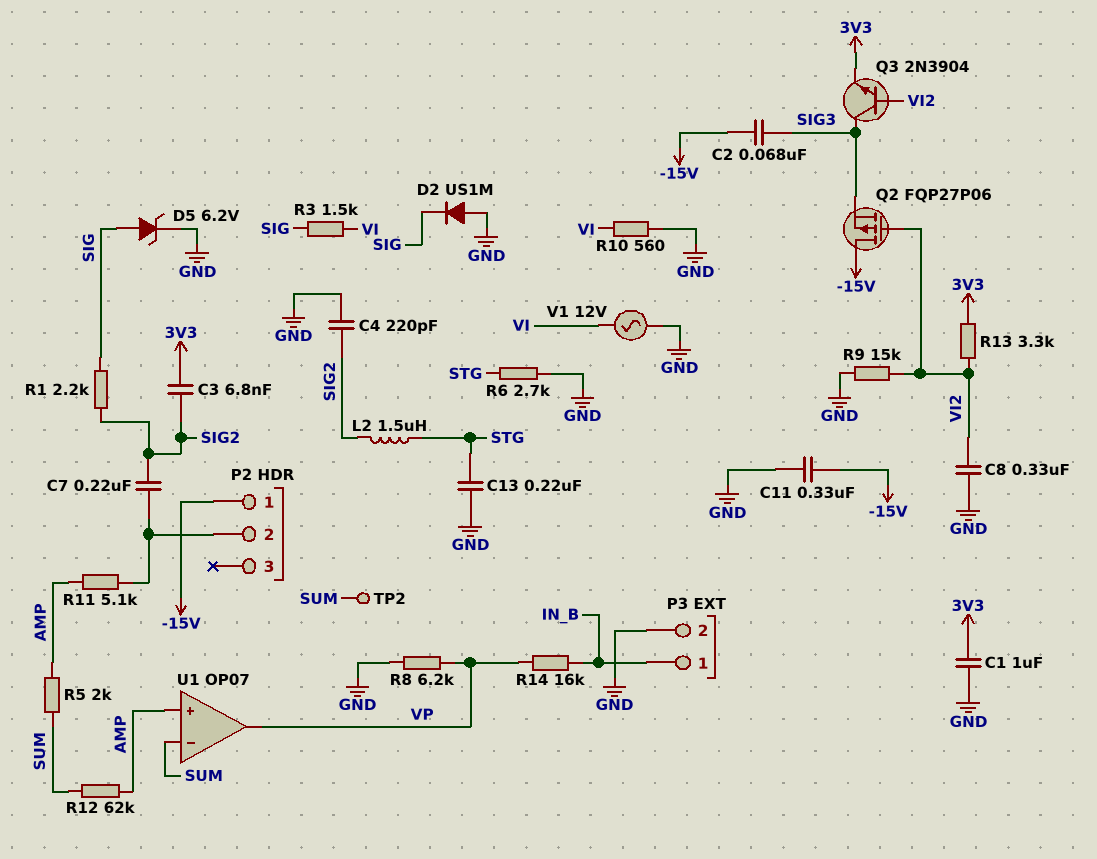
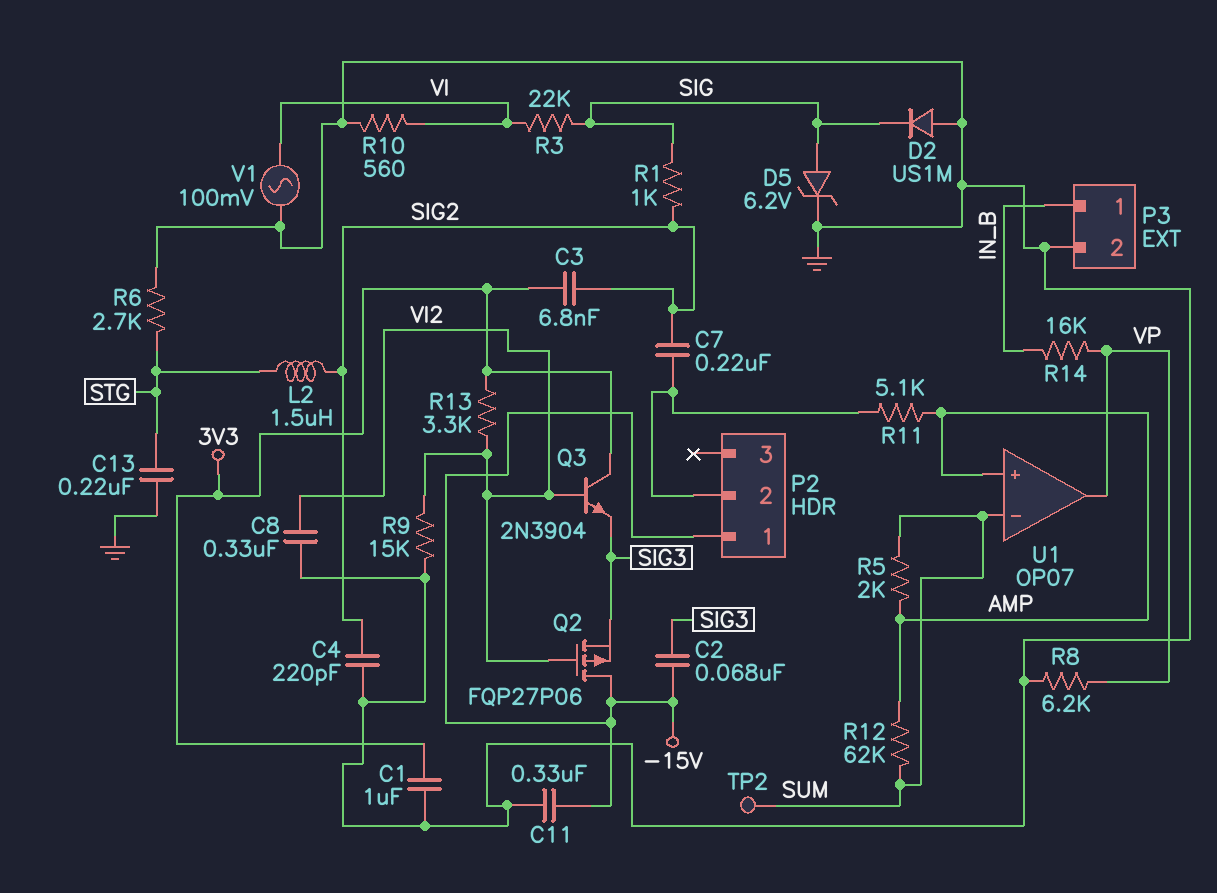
Q3: NPN 2N3904 (B VI2, C SIG3, E 3V3) -> NPN 2N3904 (B VI2, C 3V3, E SIG3)
R1: 2.2k (SIG, SIG2) -> 1k (SIG, SIG2)
R3: 1.5k (SIG, VI) -> 22k (SIG, VI)
V1: AC 12V (GND, VI) -> AC 100mV (GND, VI)

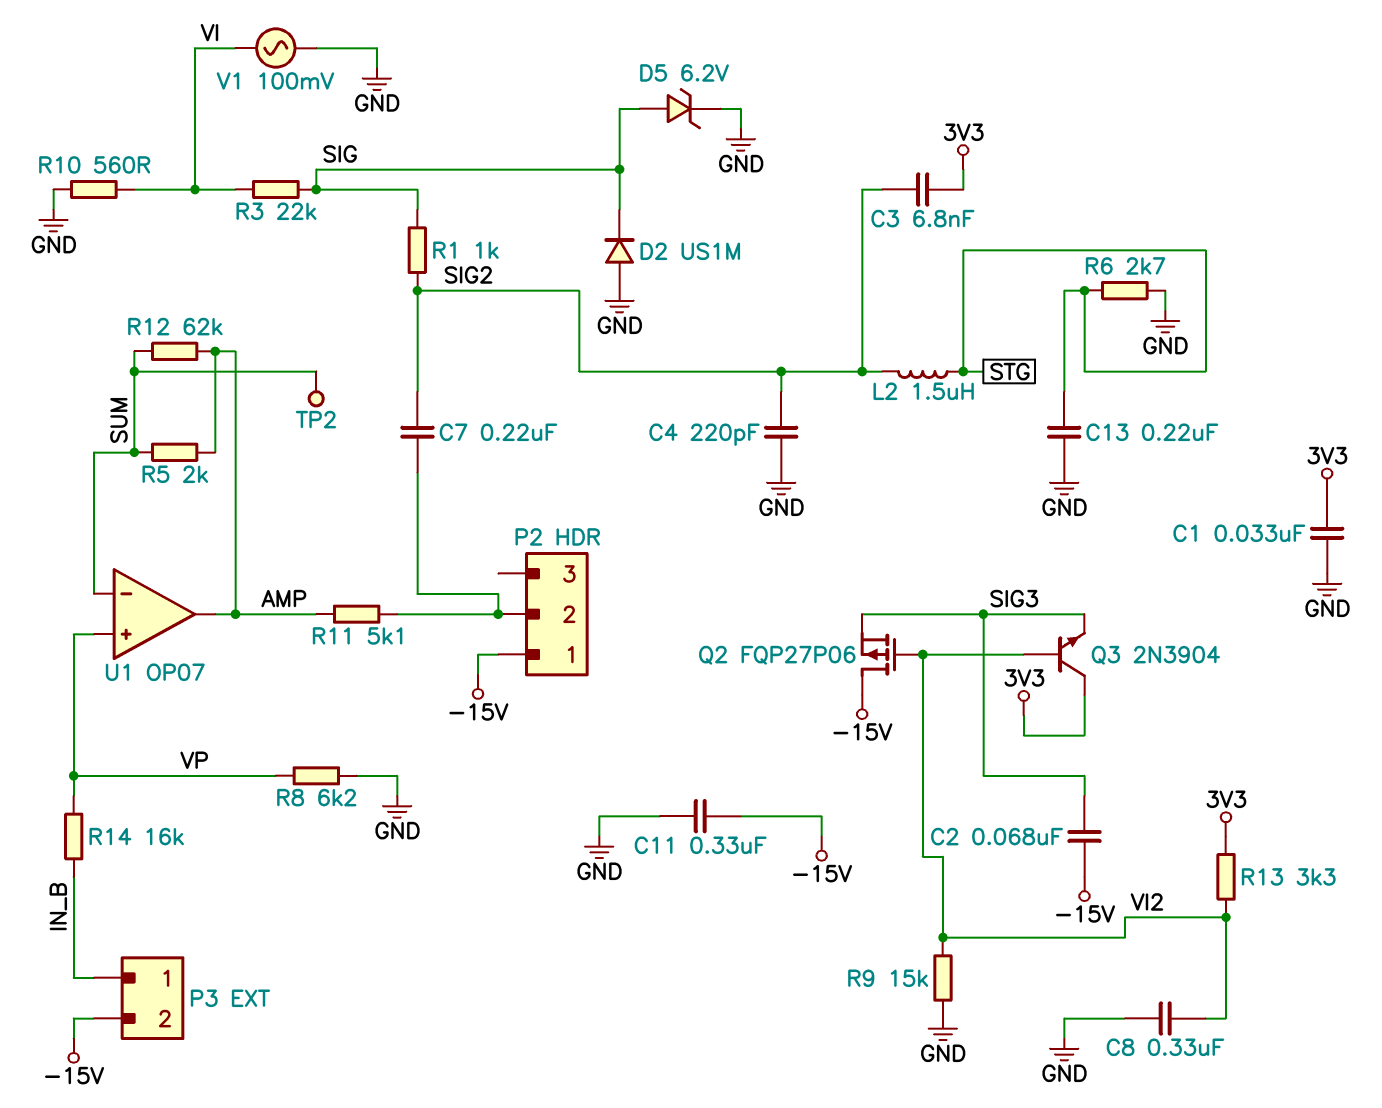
C1: 1uF (3V3, GND) -> 33nF (3V3, GND)
P3 pin 2: GND -> -15V
U1 pin in+: AMP -> VP
U1 pin out: VP -> AMP

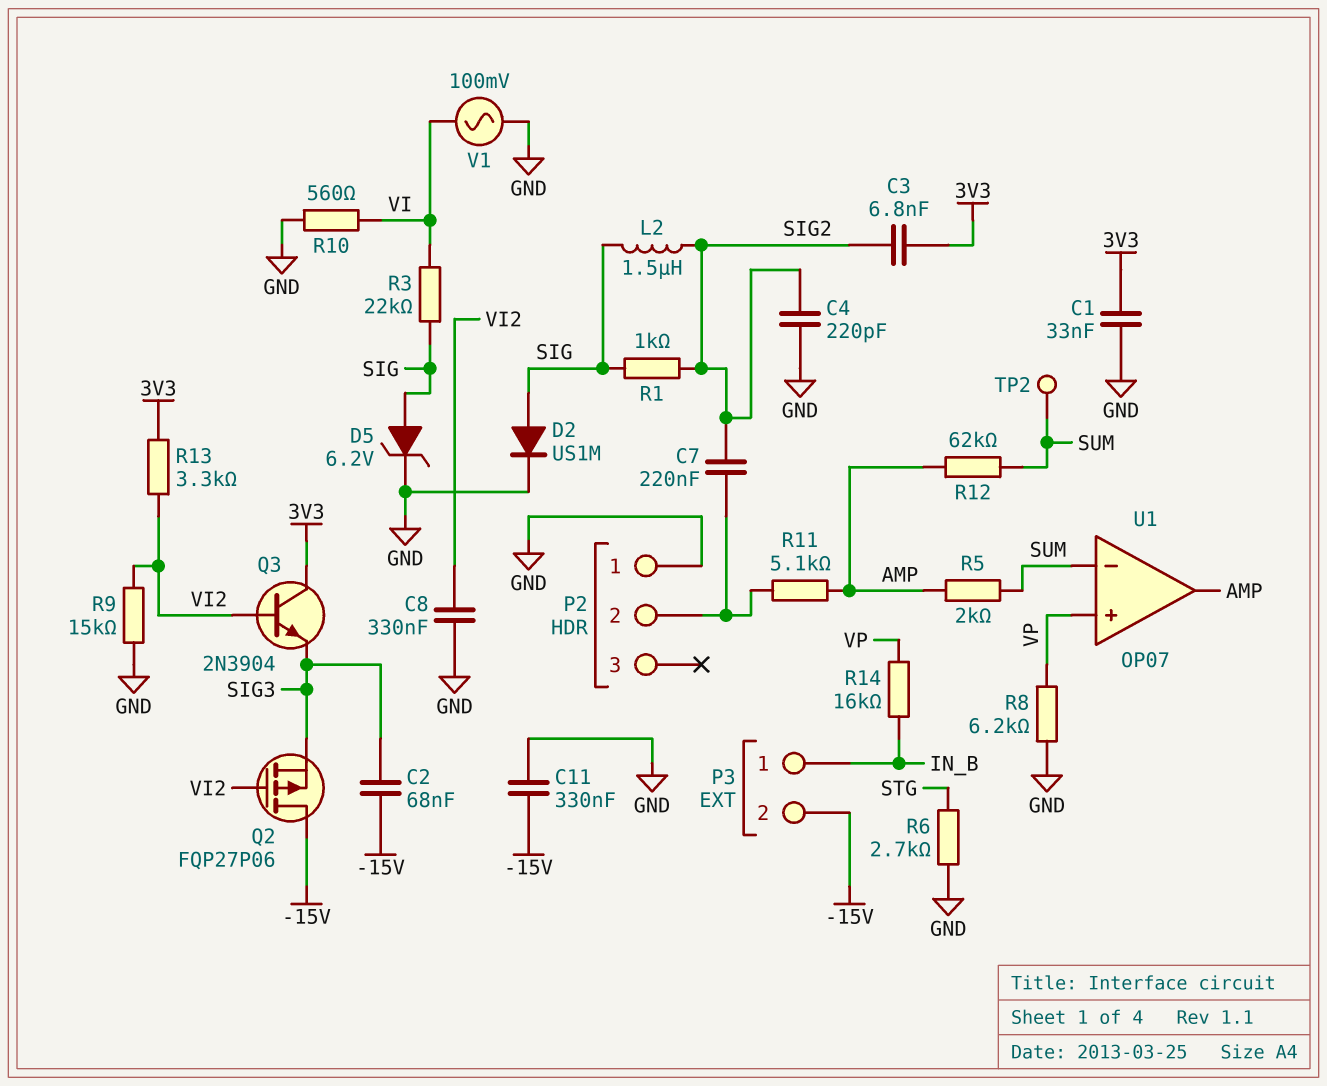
C13: 220nF (GND, STG) -> none
D2: diode US1M (A GND, K SIG) -> diode US1M (A SIG, K GND)
L2: 1.5uH (SIG2, STG) -> 1.5uH (SIG, SIG2)
P2 pin 1: -15V -> GND

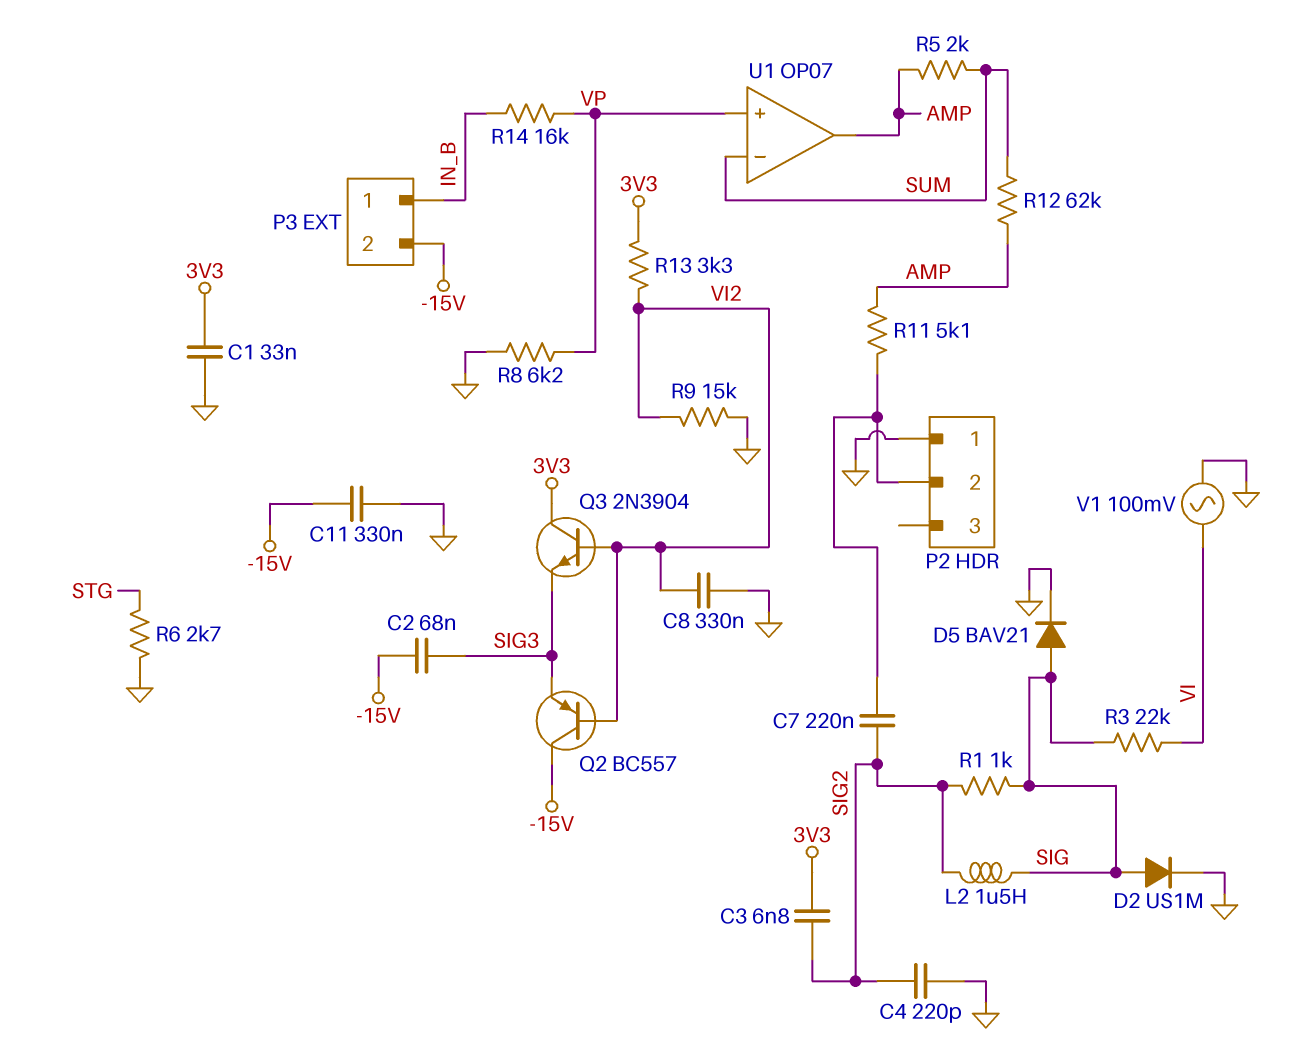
D5: zener 6.2V (A SIG, K GND) -> diode BAV21 (A SIG, K GND)
Q2: PMOS FQP27P06 (G VI2, D -15V, S SIG3) -> PNP BC557 (B VI2, C -15V, E SIG3)
R10: 560 (GND, VI) -> none
TP2: test point (SUM) -> none

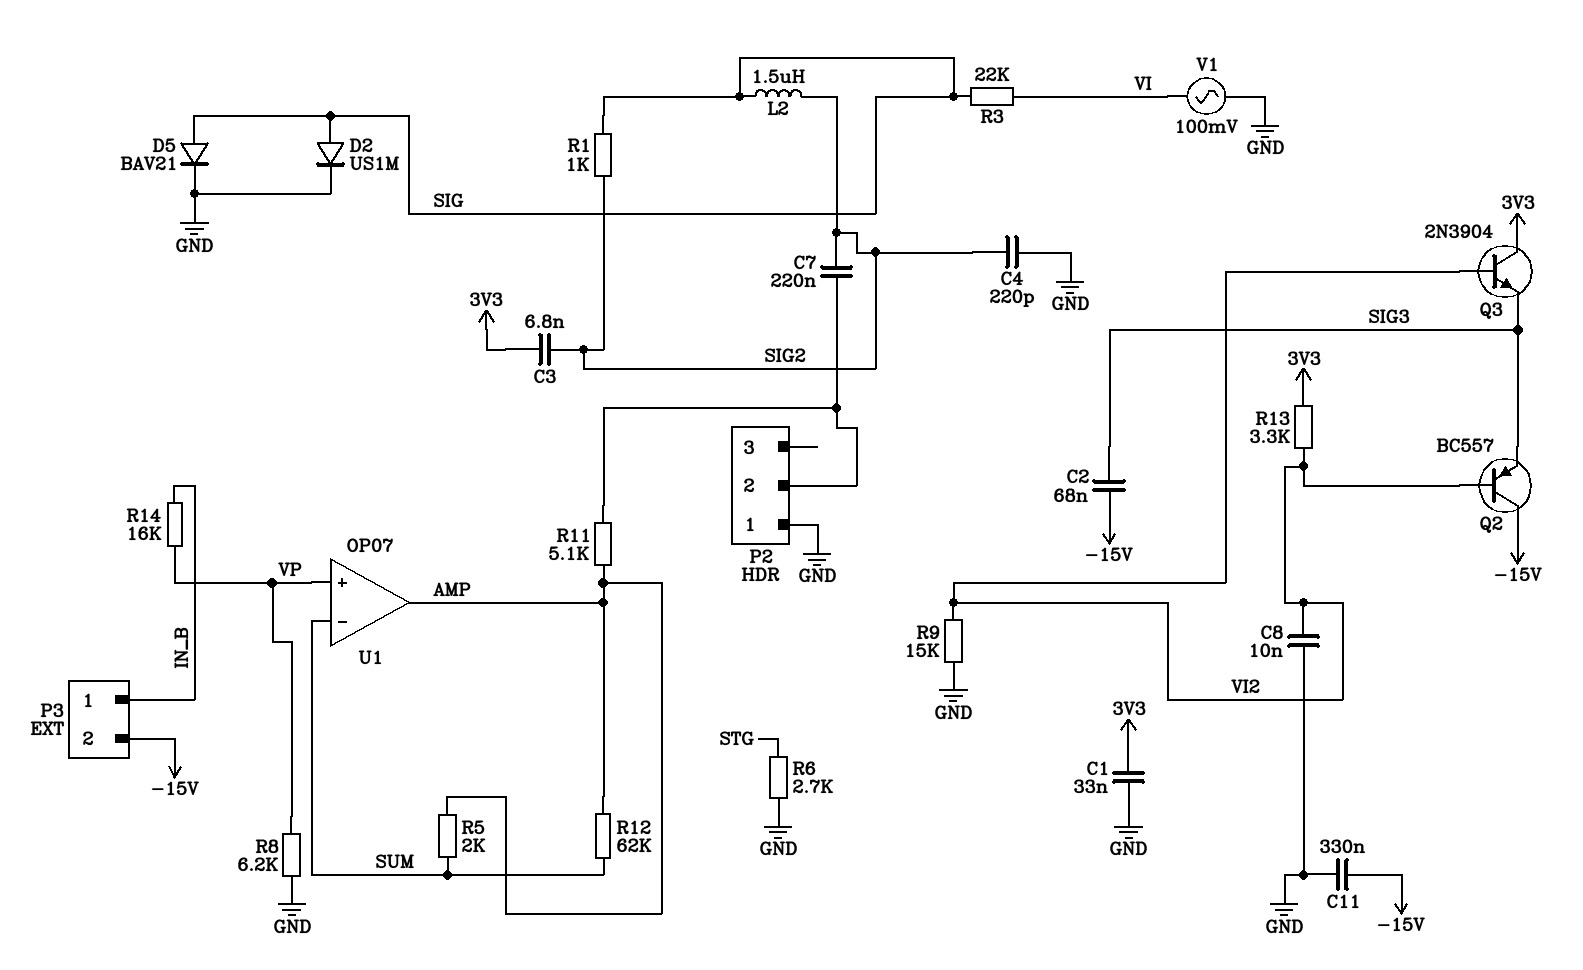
C8: 330nF (GND, VI2) -> 10nF (GND, VI2)

